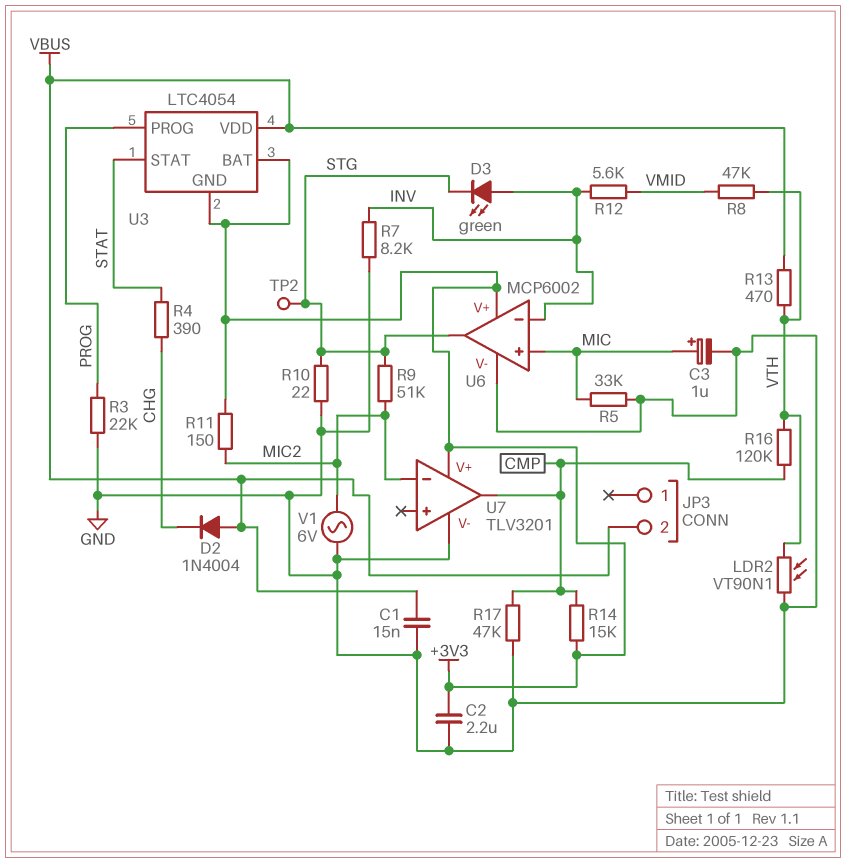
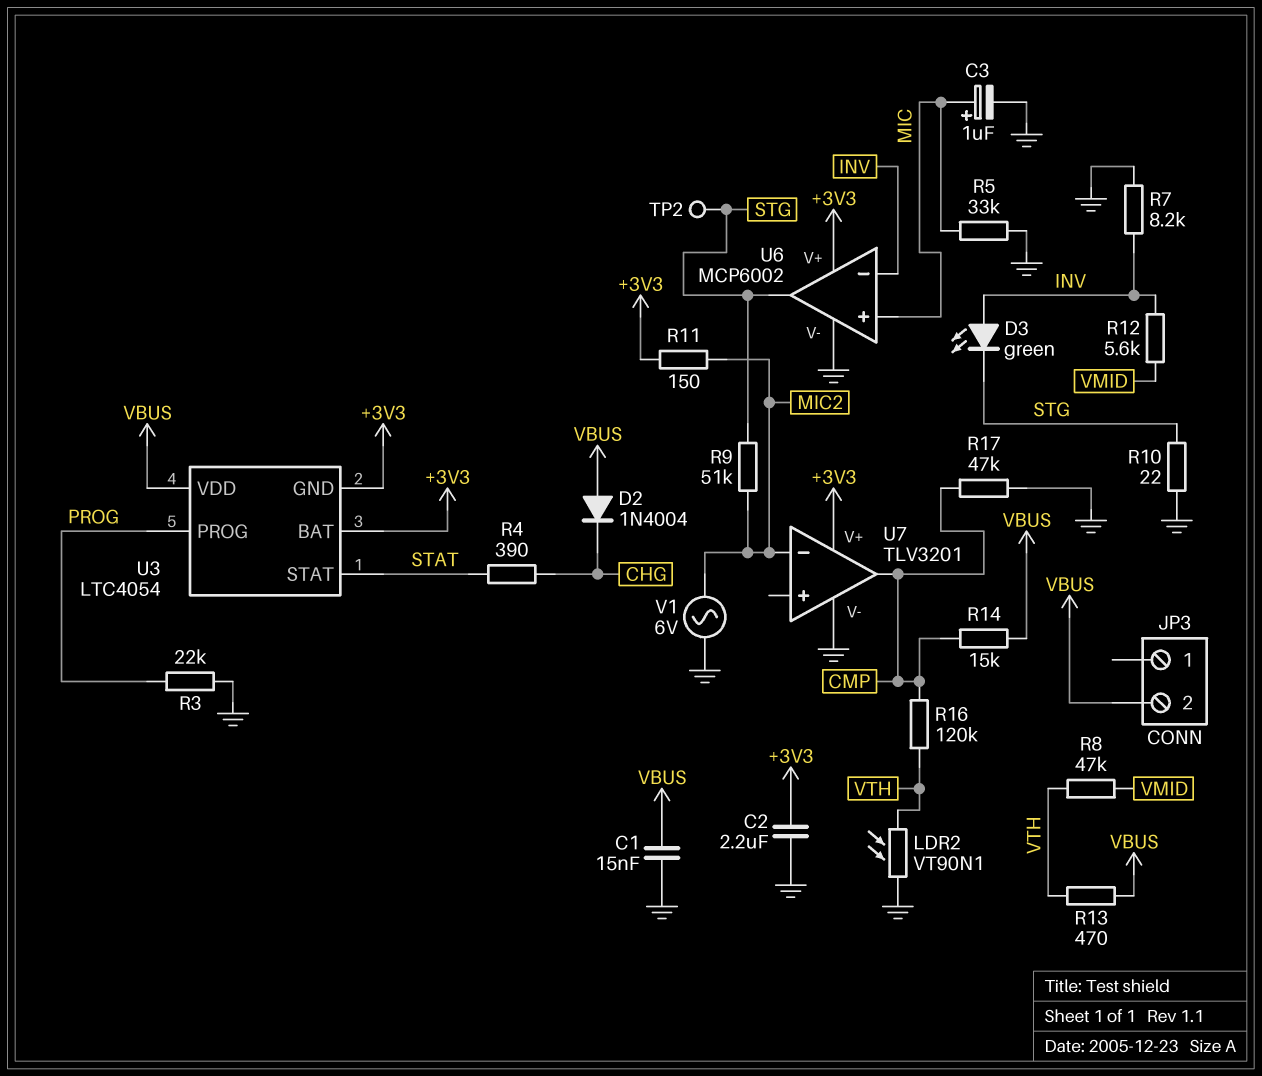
R14: 15k (+3V3, CMP) -> 15k (CMP, VBUS)

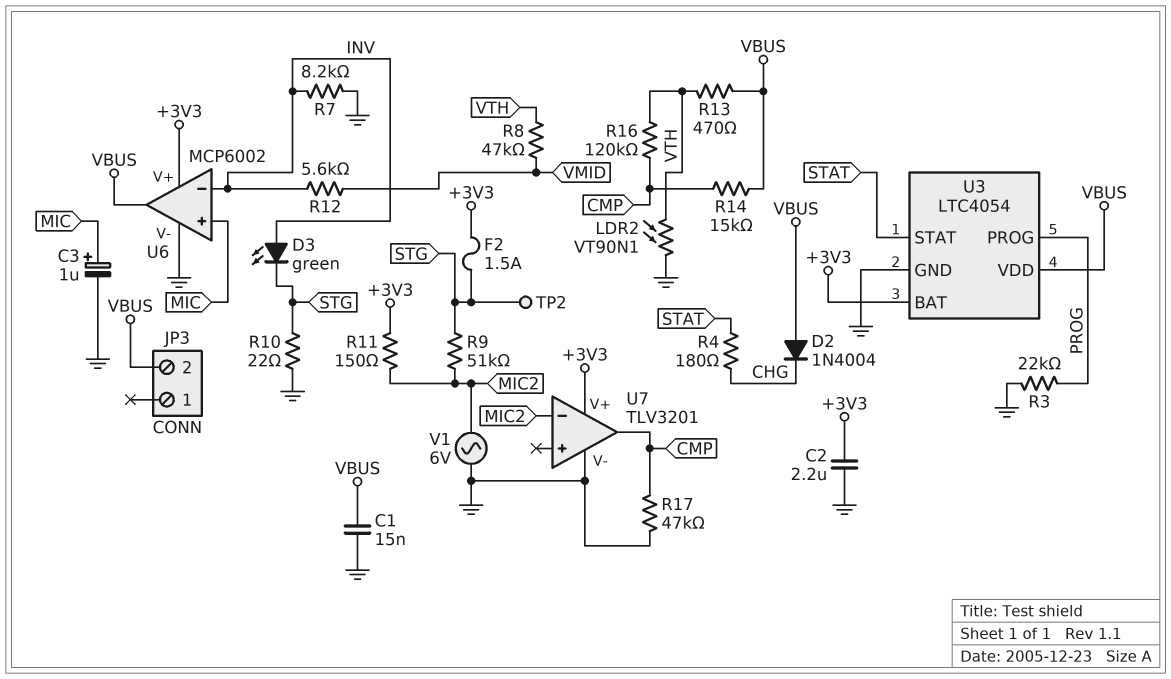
F2: none -> 1.5A (+3V3, STG)
R4: 390 (CHG, STAT) -> 180 (CHG, STAT)
R5: 33k (GND, MIC) -> none
U3 pin GND: +3V3 -> GND
U6 pin out: STG -> VBUS

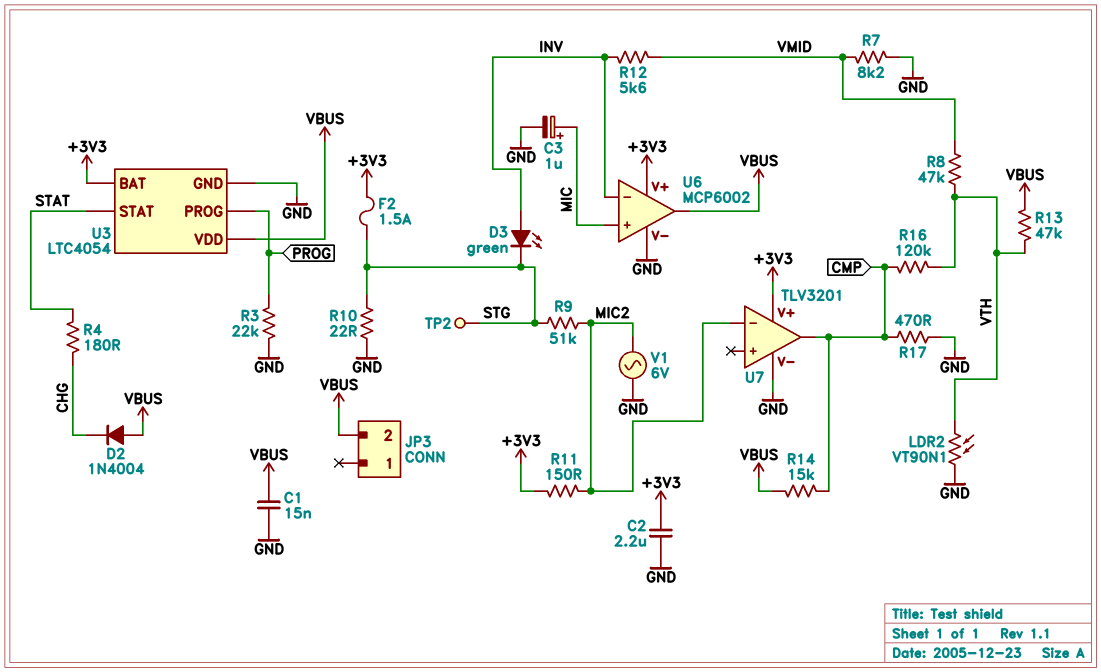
R7: 8.2k (GND, INV) -> 8.2k (GND, VMID)
R13: 470 (VBUS, VTH) -> 47k (VBUS, VTH)
R17: 47k (CMP, GND) -> 470 (CMP, GND)

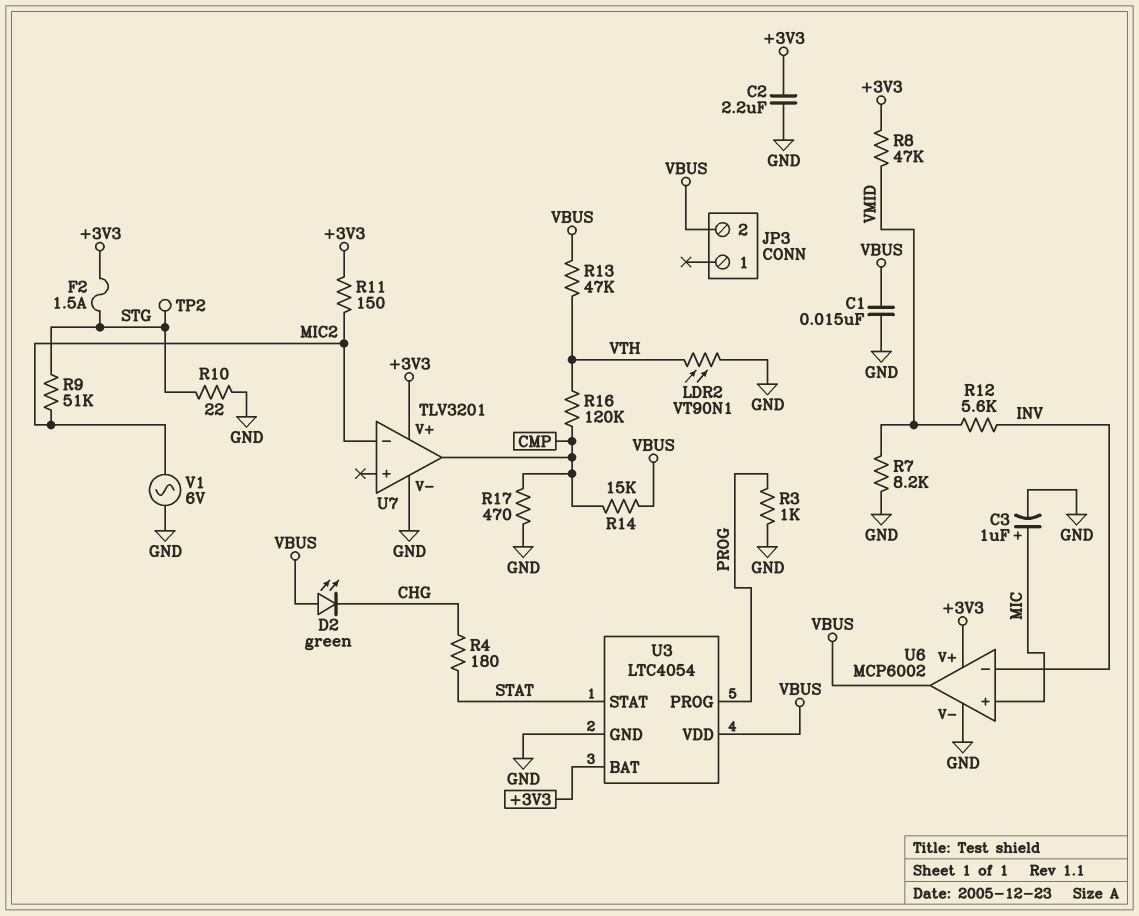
D2: diode 1N4004 (A VBUS, K CHG) -> LED green (A VBUS, K CHG)
D3: LED green (A INV, K STG) -> none
R3: 22k (GND, PROG) -> 1k (GND, PROG)
R8: 47k (VMID, VTH) -> 47k (+3V3, VMID)

